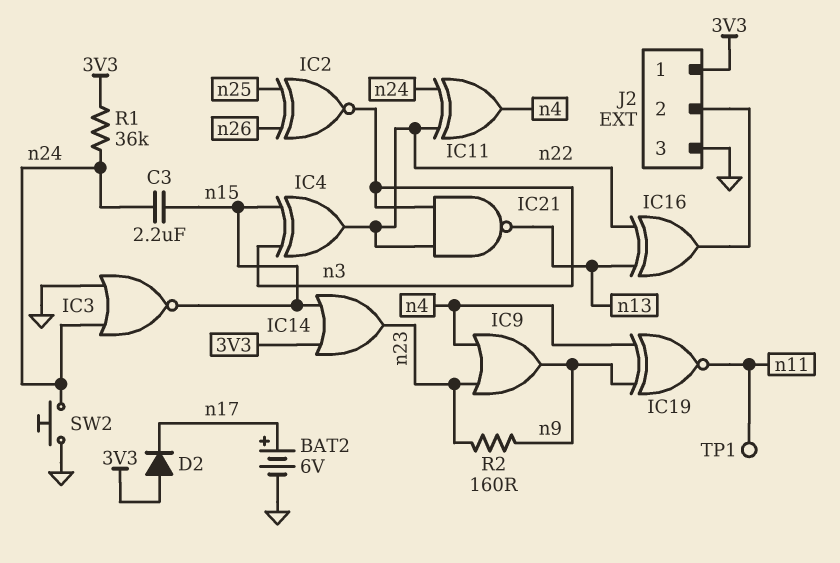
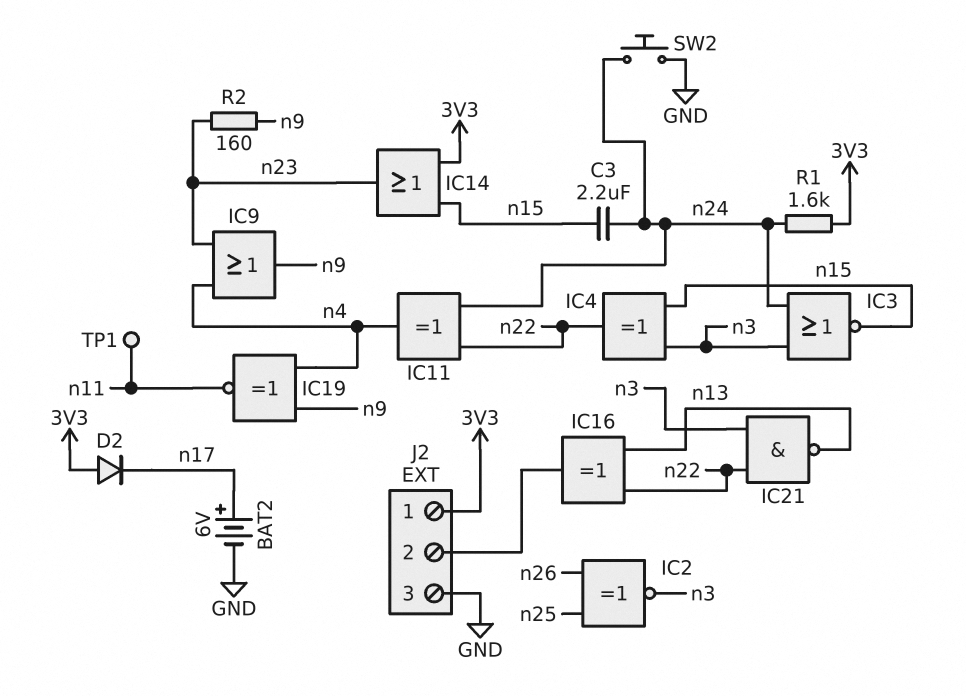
IC3: NOR (in GND, in n24, out n15) -> NOR (in n3, in n24, out n15)
R1: 36k (3V3, n24) -> 1.6k (3V3, n24)

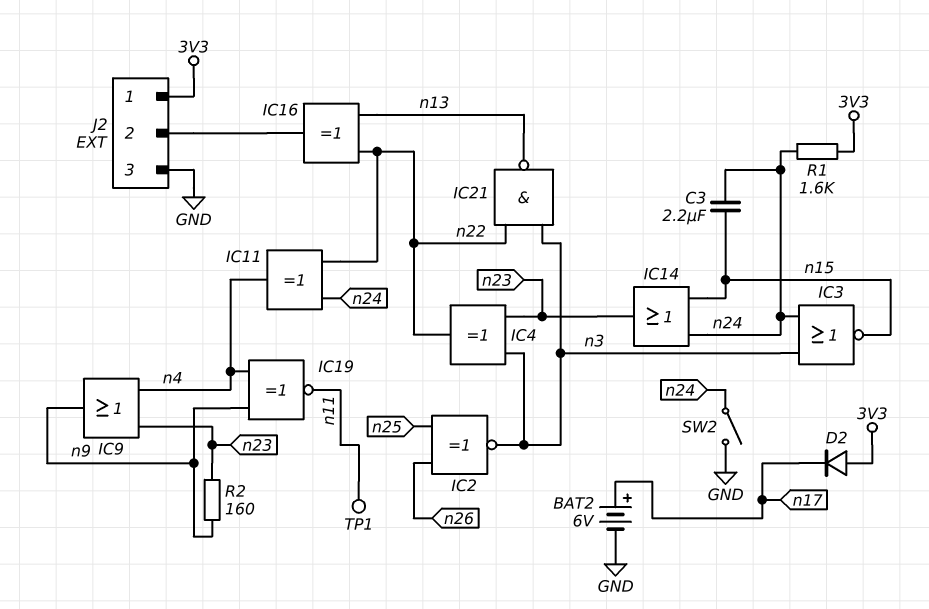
IC4: XOR (in n3, in n15, out n22) -> XOR (in n3, in n23, out n22)
IC14: OR (in 3V3, in n15, out n23) -> OR (in n15, in n24, out n23)
SW2: button (GND, n24) -> switch (GND, n24)

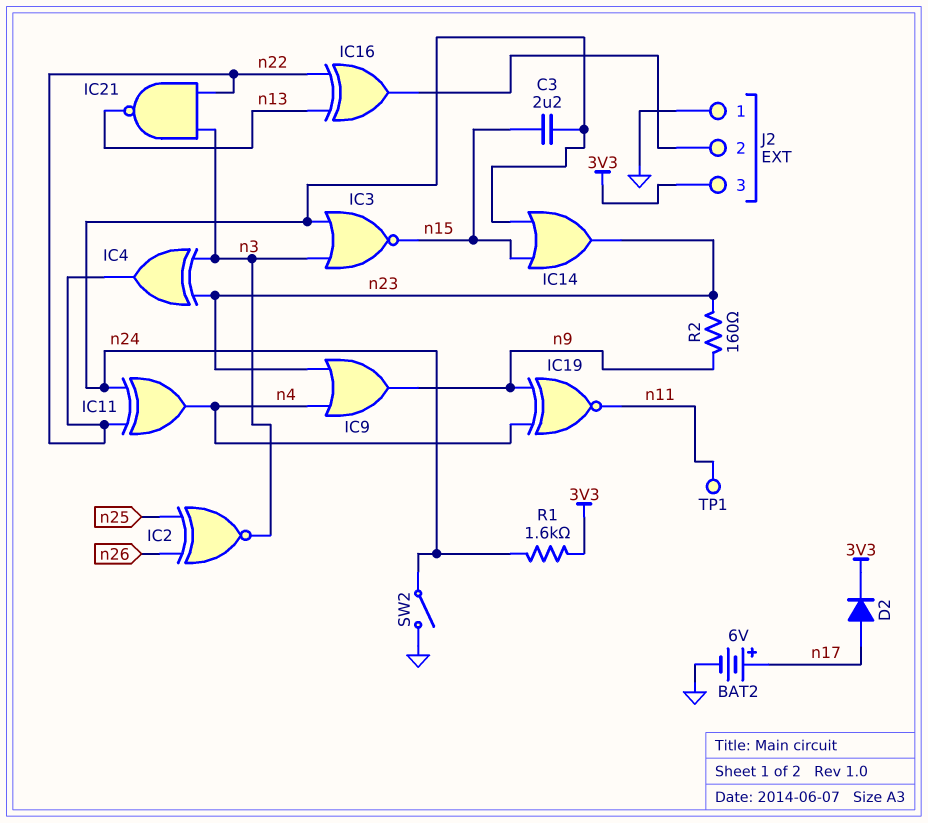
D2: diode (A 3V3, K n17) -> diode (A n17, K 3V3)
J2 pin 1: 3V3 -> GND
J2 pin 3: GND -> 3V3

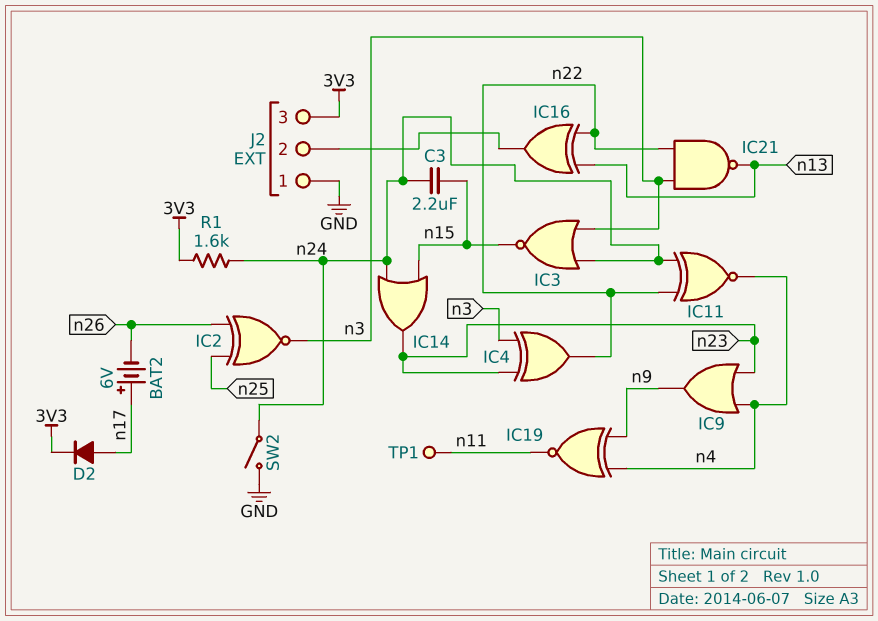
BAT2: 6V (plus n17, minus GND) -> 6V (plus n17, minus n26)
IC11: XOR (in n22, in n24, out n4) -> XNOR (in n22, in n24, out n4)
R2: 160 (n9, n23) -> none

